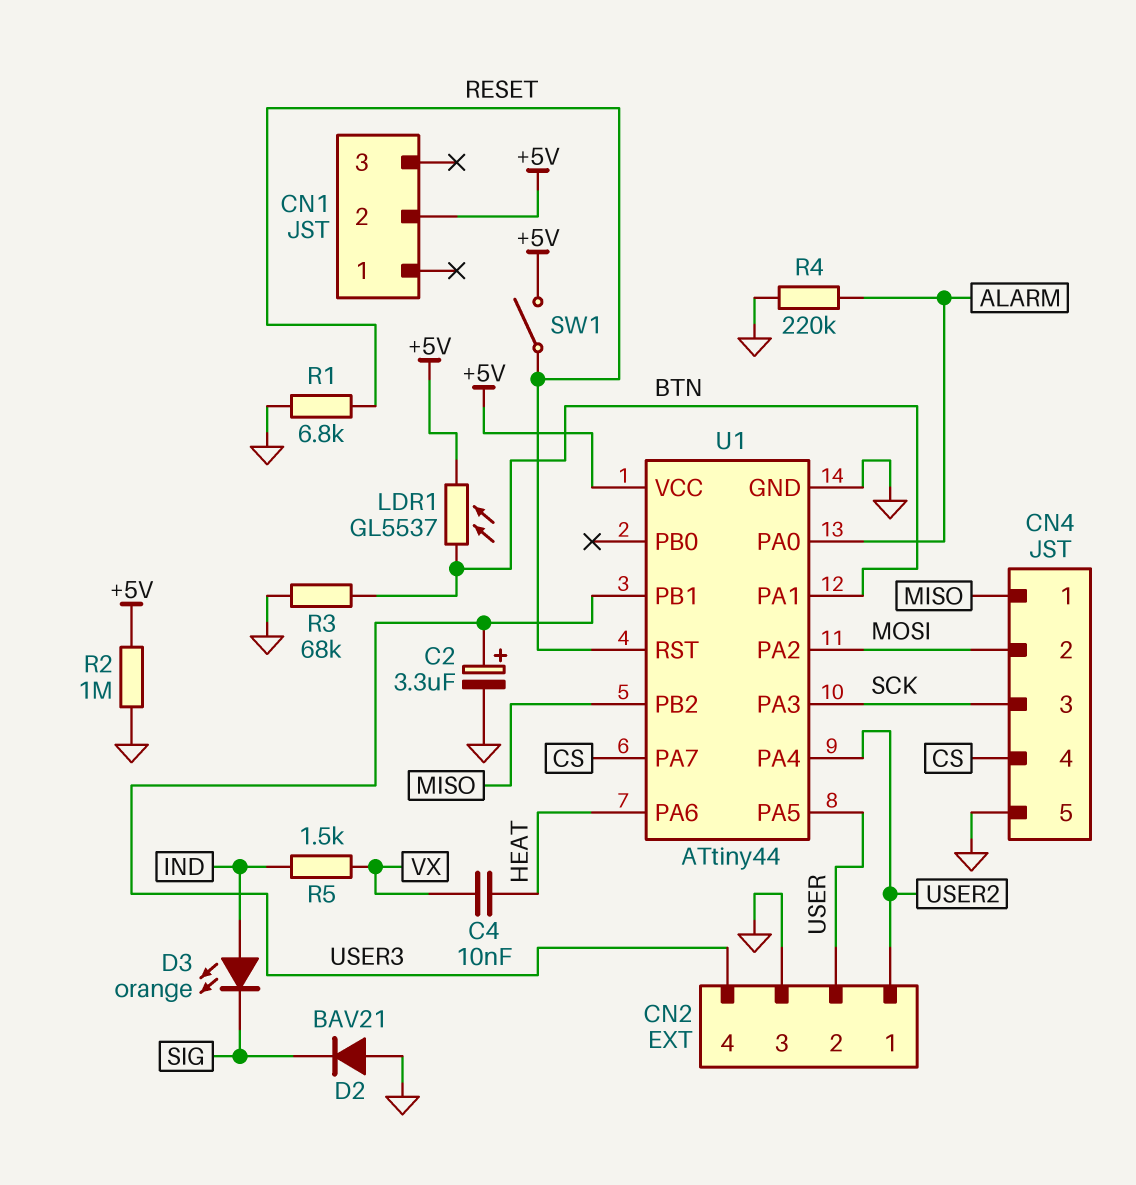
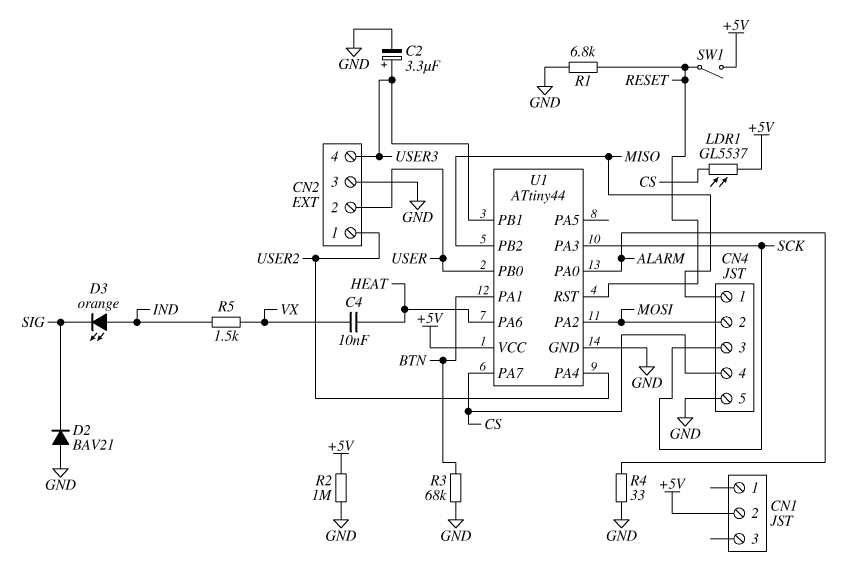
LDR1: GL5537 (+5V, BTN) -> GL5537 (+5V, CS)
R4: 220k (ALARM, GND) -> 33 (ALARM, GND)
U1 pin PA5: USER -> none
U1 pin PB0: none -> USER

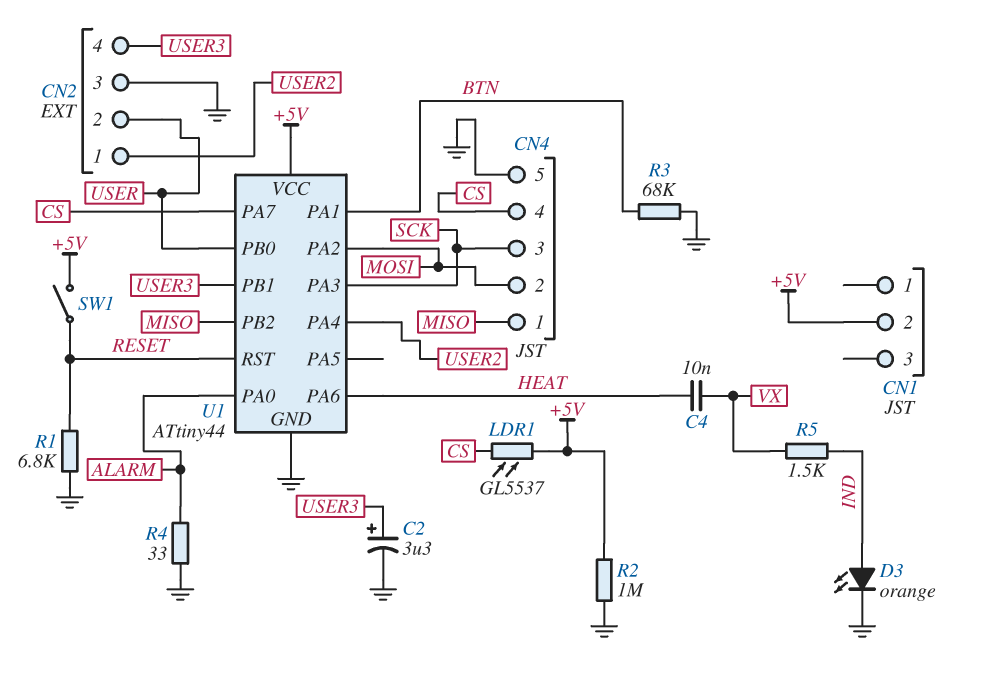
D2: diode BAV21 (A GND, K SIG) -> none
D3: LED orange (A IND, K SIG) -> LED orange (A IND, K GND)

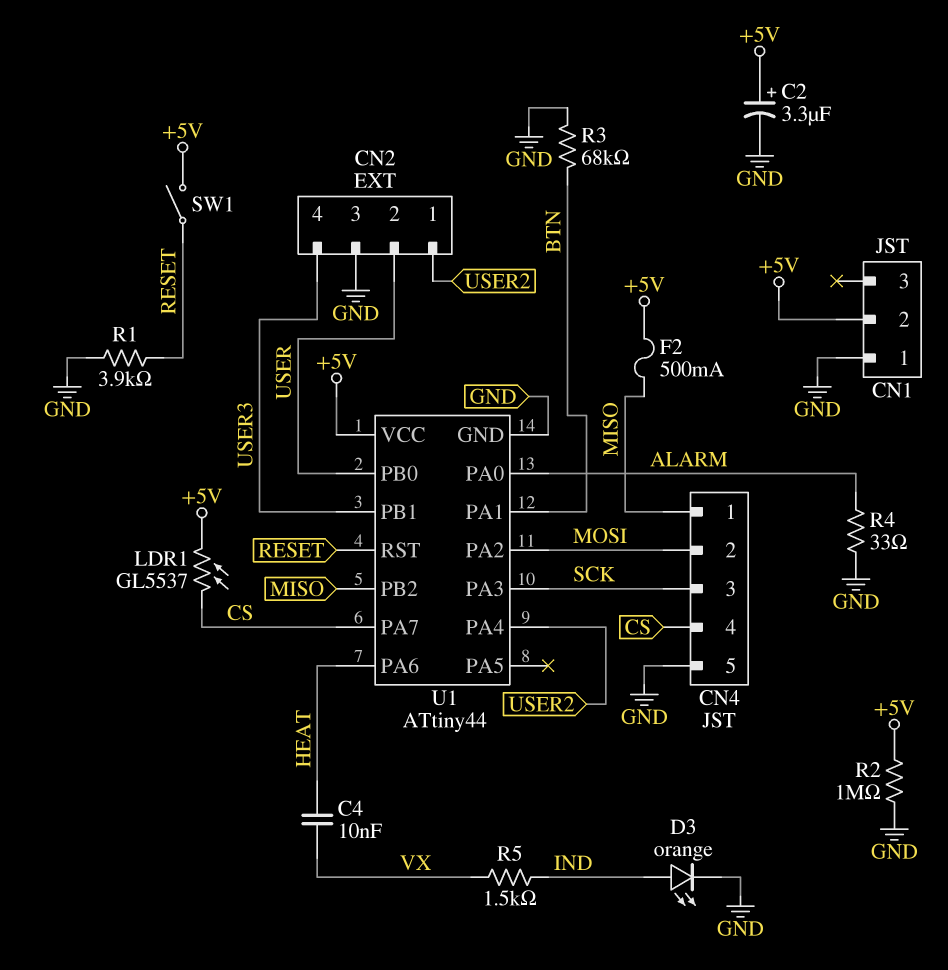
C2: 3.3uF (plus USER3, minus GND) -> 3.3uF (plus +5V, minus GND)
CN1 pin 1: none -> GND
F2: none -> 500mA (+5V, MISO)
R1: 6.8k (GND, RESET) -> 3.9k (GND, RESET)

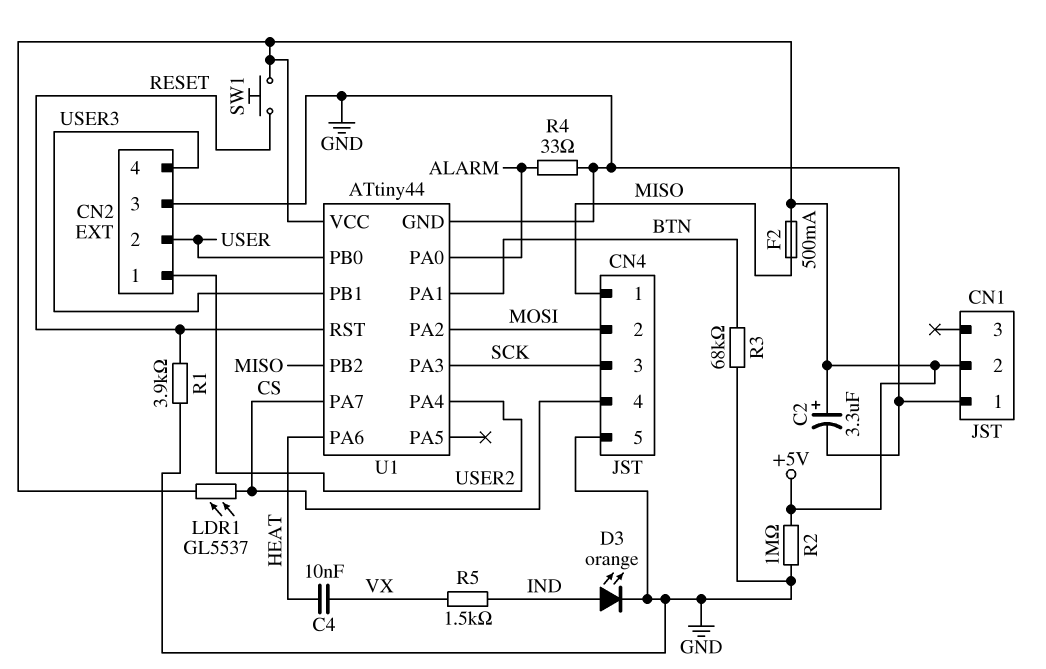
SW1: switch (+5V, RESET) -> button (+5V, RESET)

